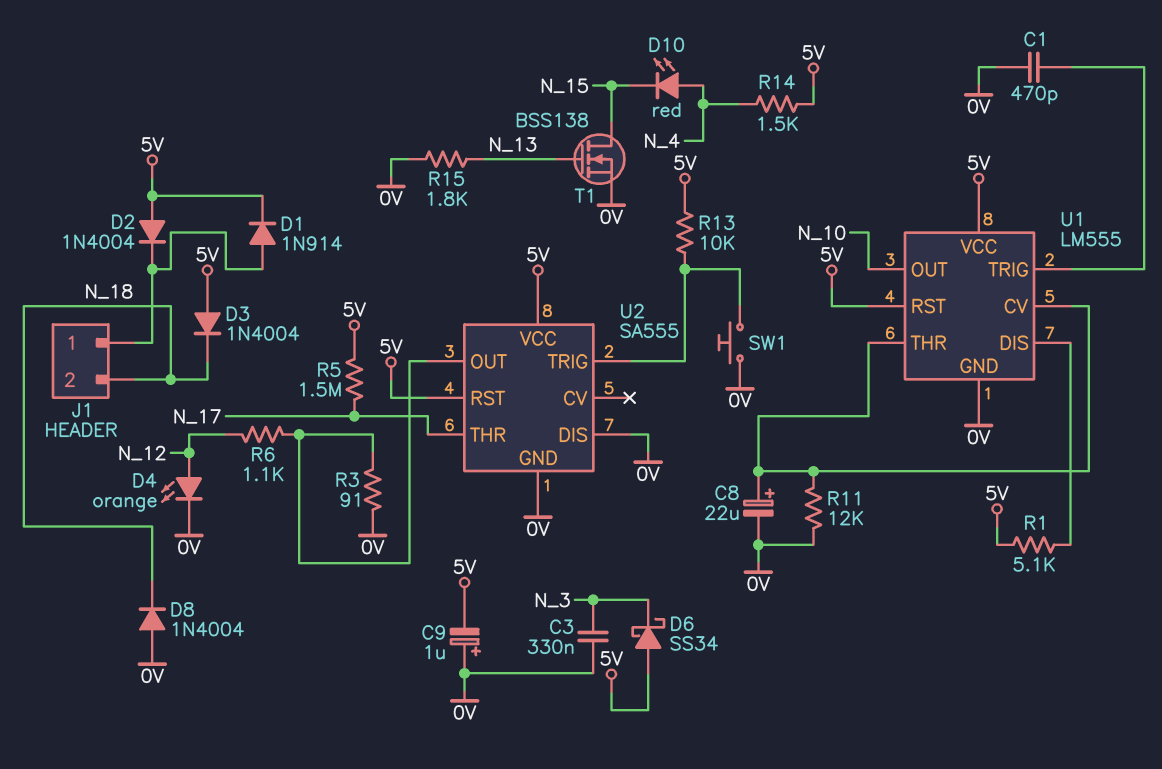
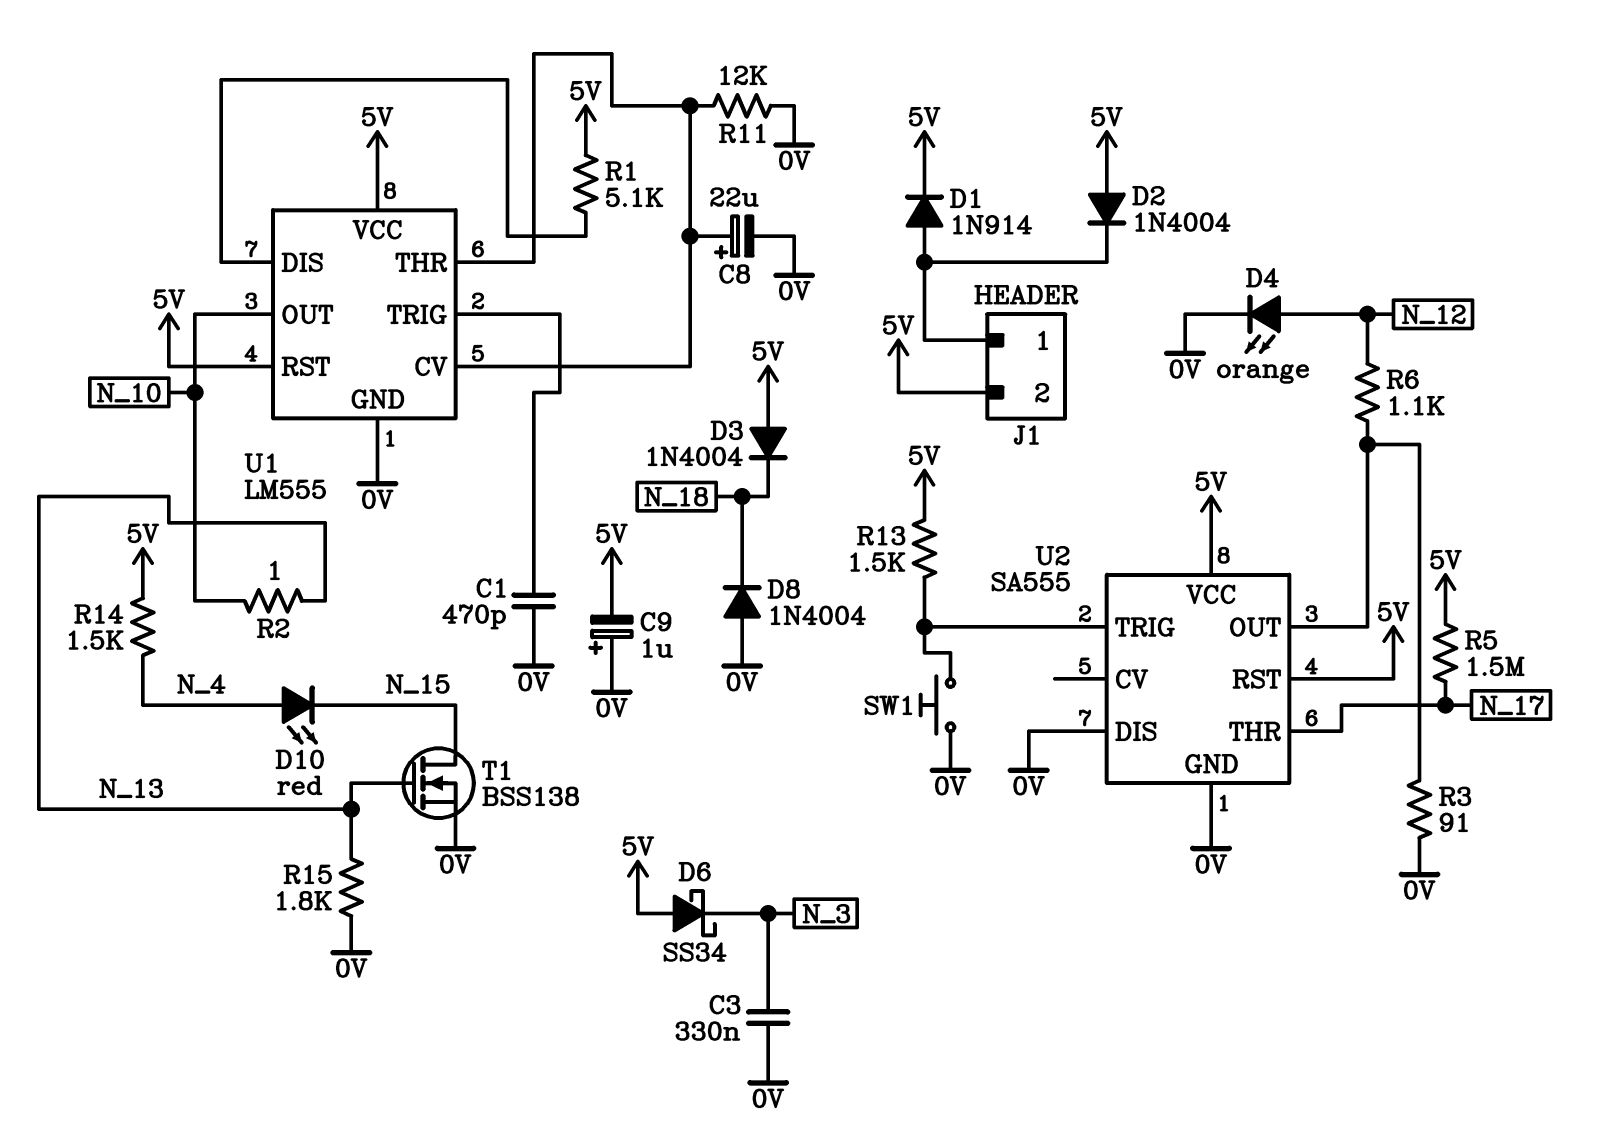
J1 pin 2: N_18 -> 5V
R2: none -> 1 (N_10, N_13)
R13: 10k (5V, U2/TRIG) -> 1.5k (5V, U2/TRIG)

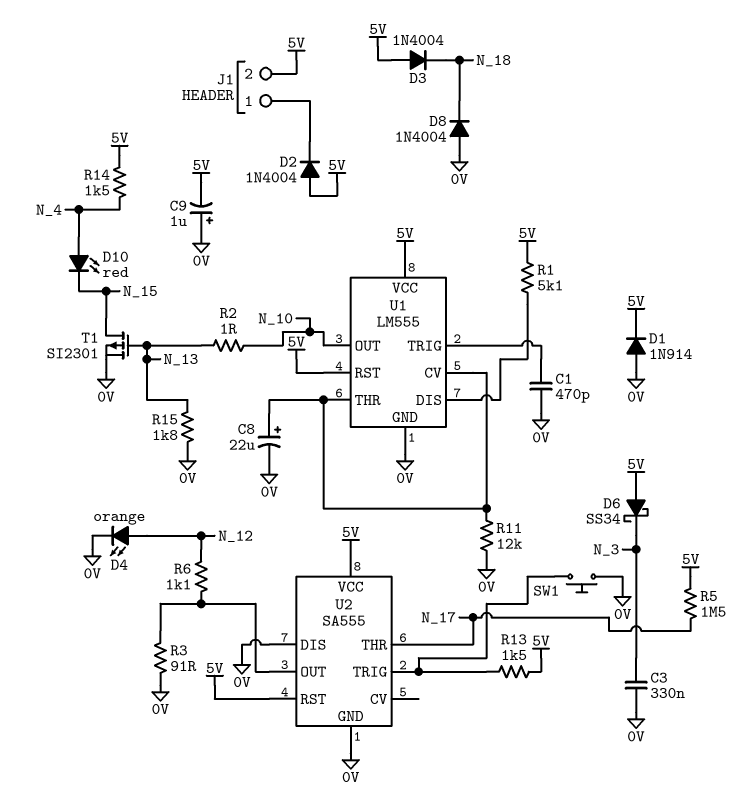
D1: diode 1N914 (A J1/1, K 5V) -> diode 1N914 (A 0V, K 5V)
T1: NMOS BSS138 (G N_13, D N_15, S 0V) -> PMOS SI2301 (G N_13, D N_15, S 0V)

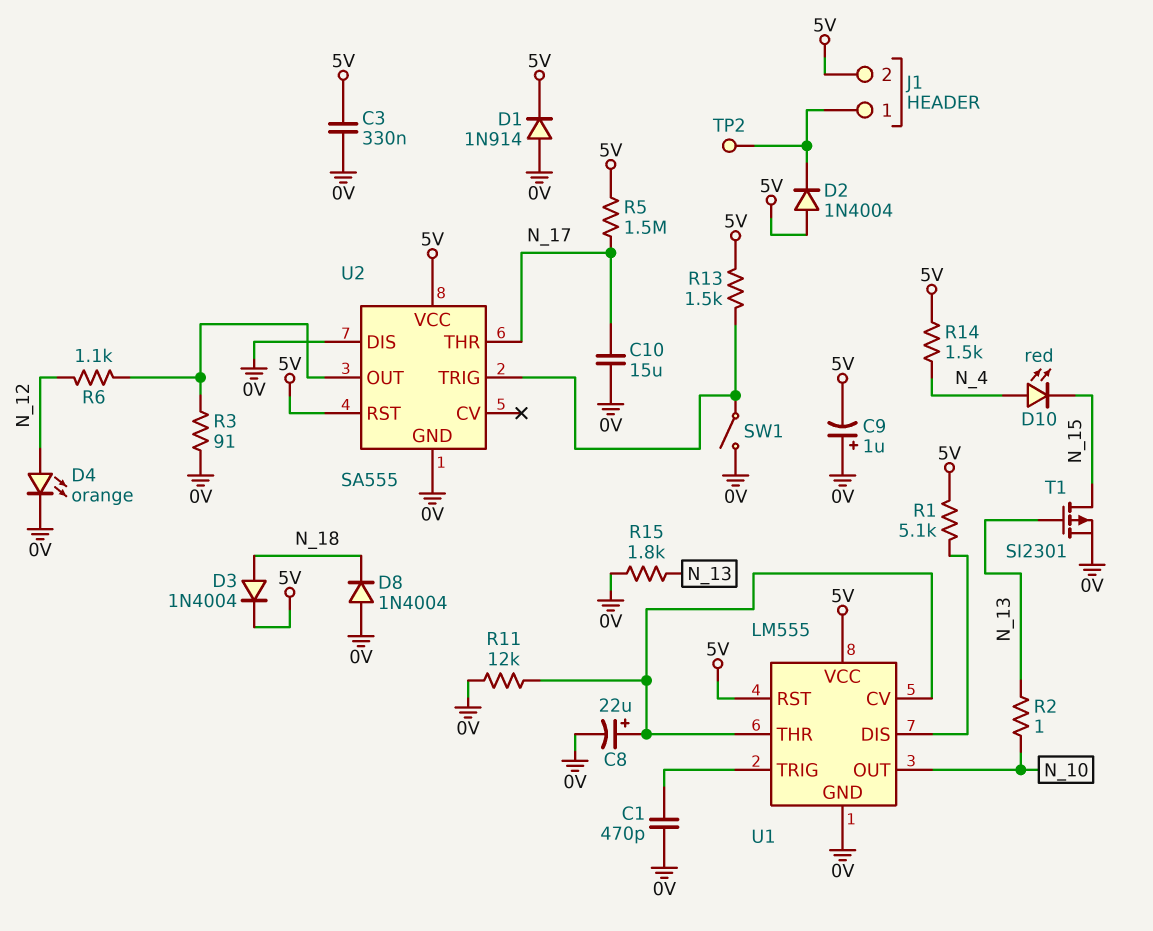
C3: 330nF (0V, N_3) -> 330nF (0V, 5V)
C10: none -> 15uF (0V, N_17)
D3: diode 1N4004 (A 5V, K N_18) -> diode 1N4004 (A N_18, K 5V)
D6: schottky SS34 (A 5V, K N_3) -> none
SW1: button (0V, U2/TRIG) -> switch (0V, U2/TRIG)
TP2: none -> test point (J1/1)

